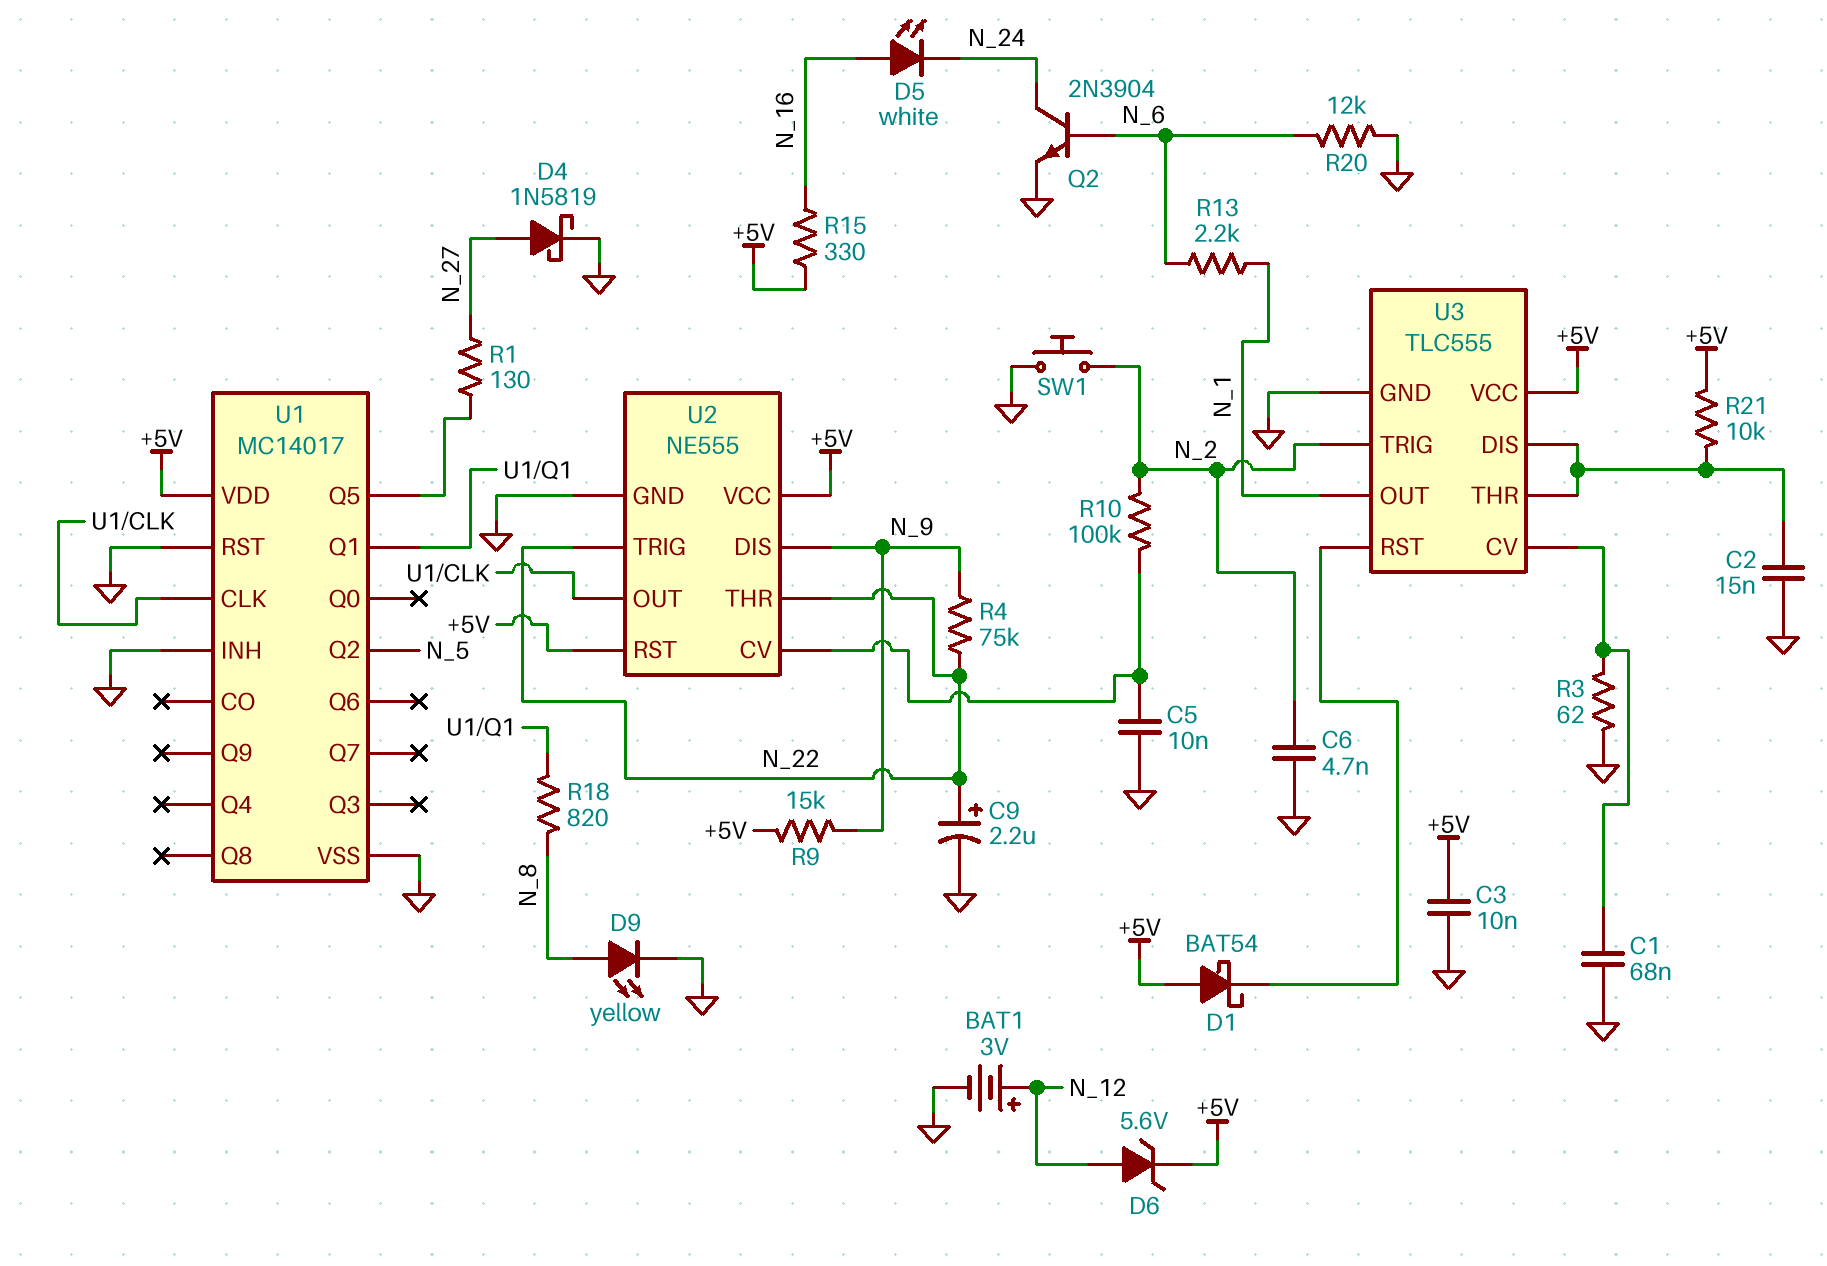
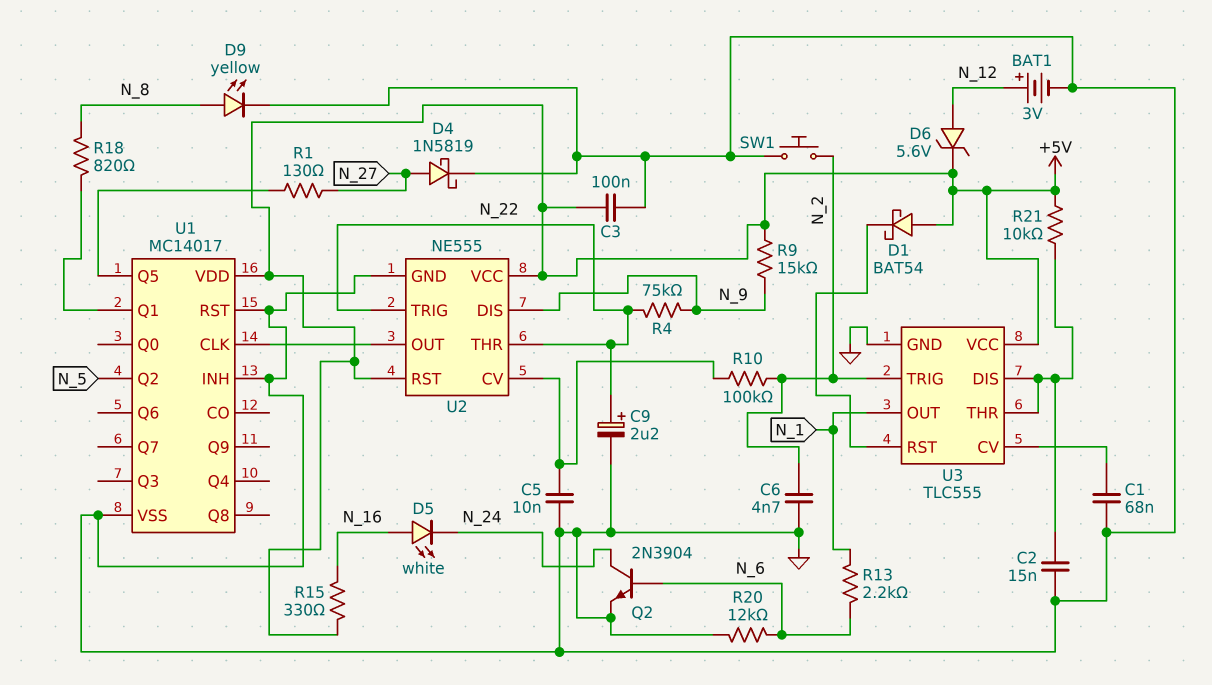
C3: 10nF (+5V, GND) -> 100nF (+5V, GND)
R3: 62 (GND, U3/CV) -> none

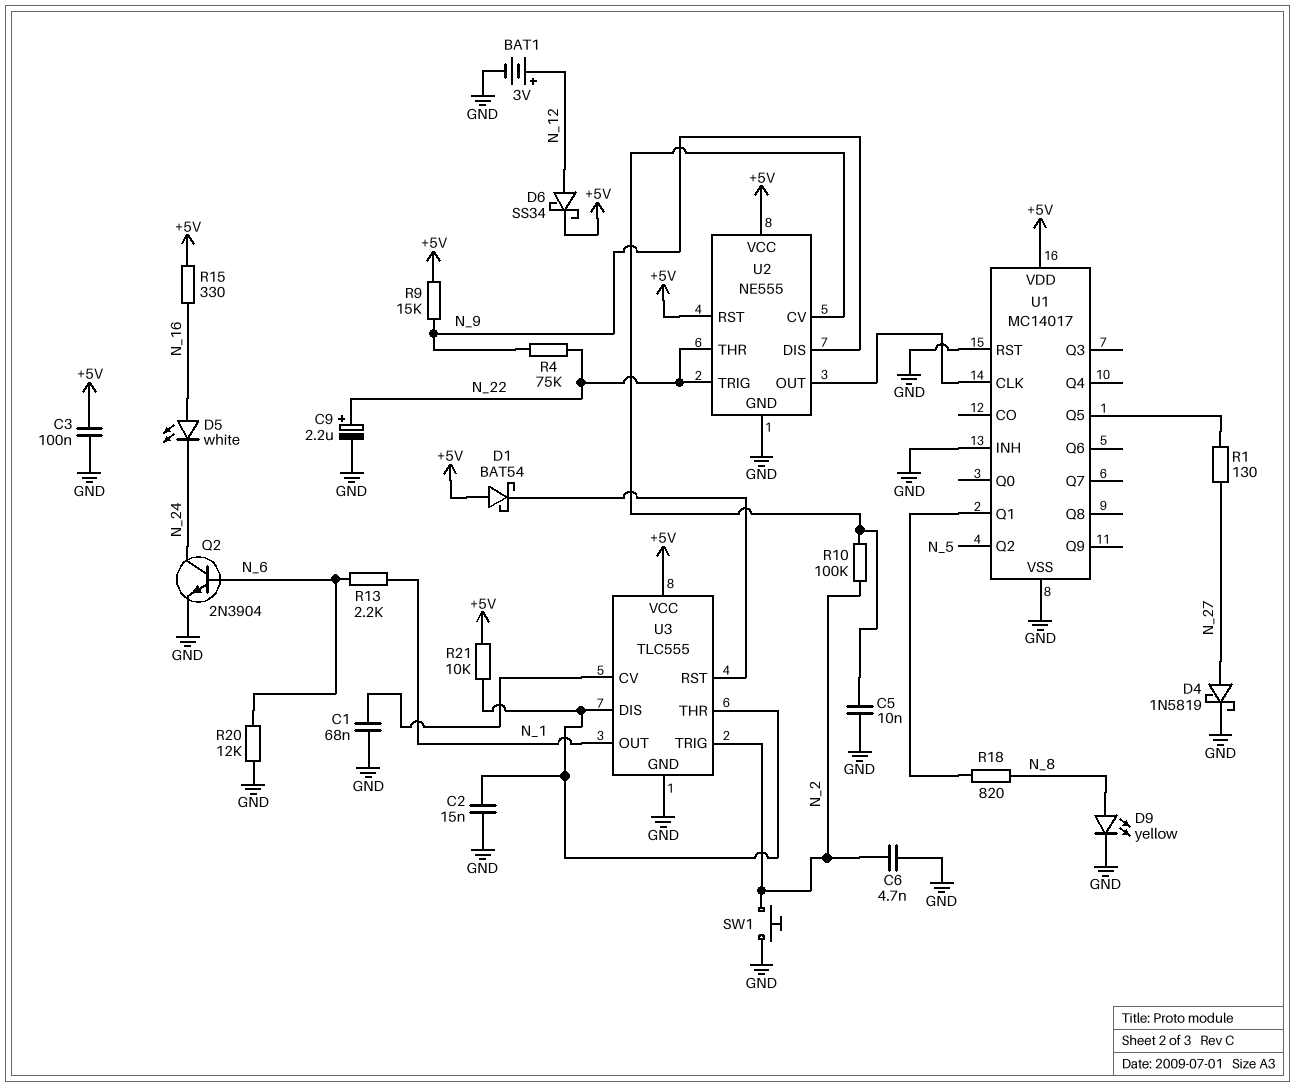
D6: zener 5.6V (A N_12, K +5V) -> schottky SS34 (A N_12, K +5V)

